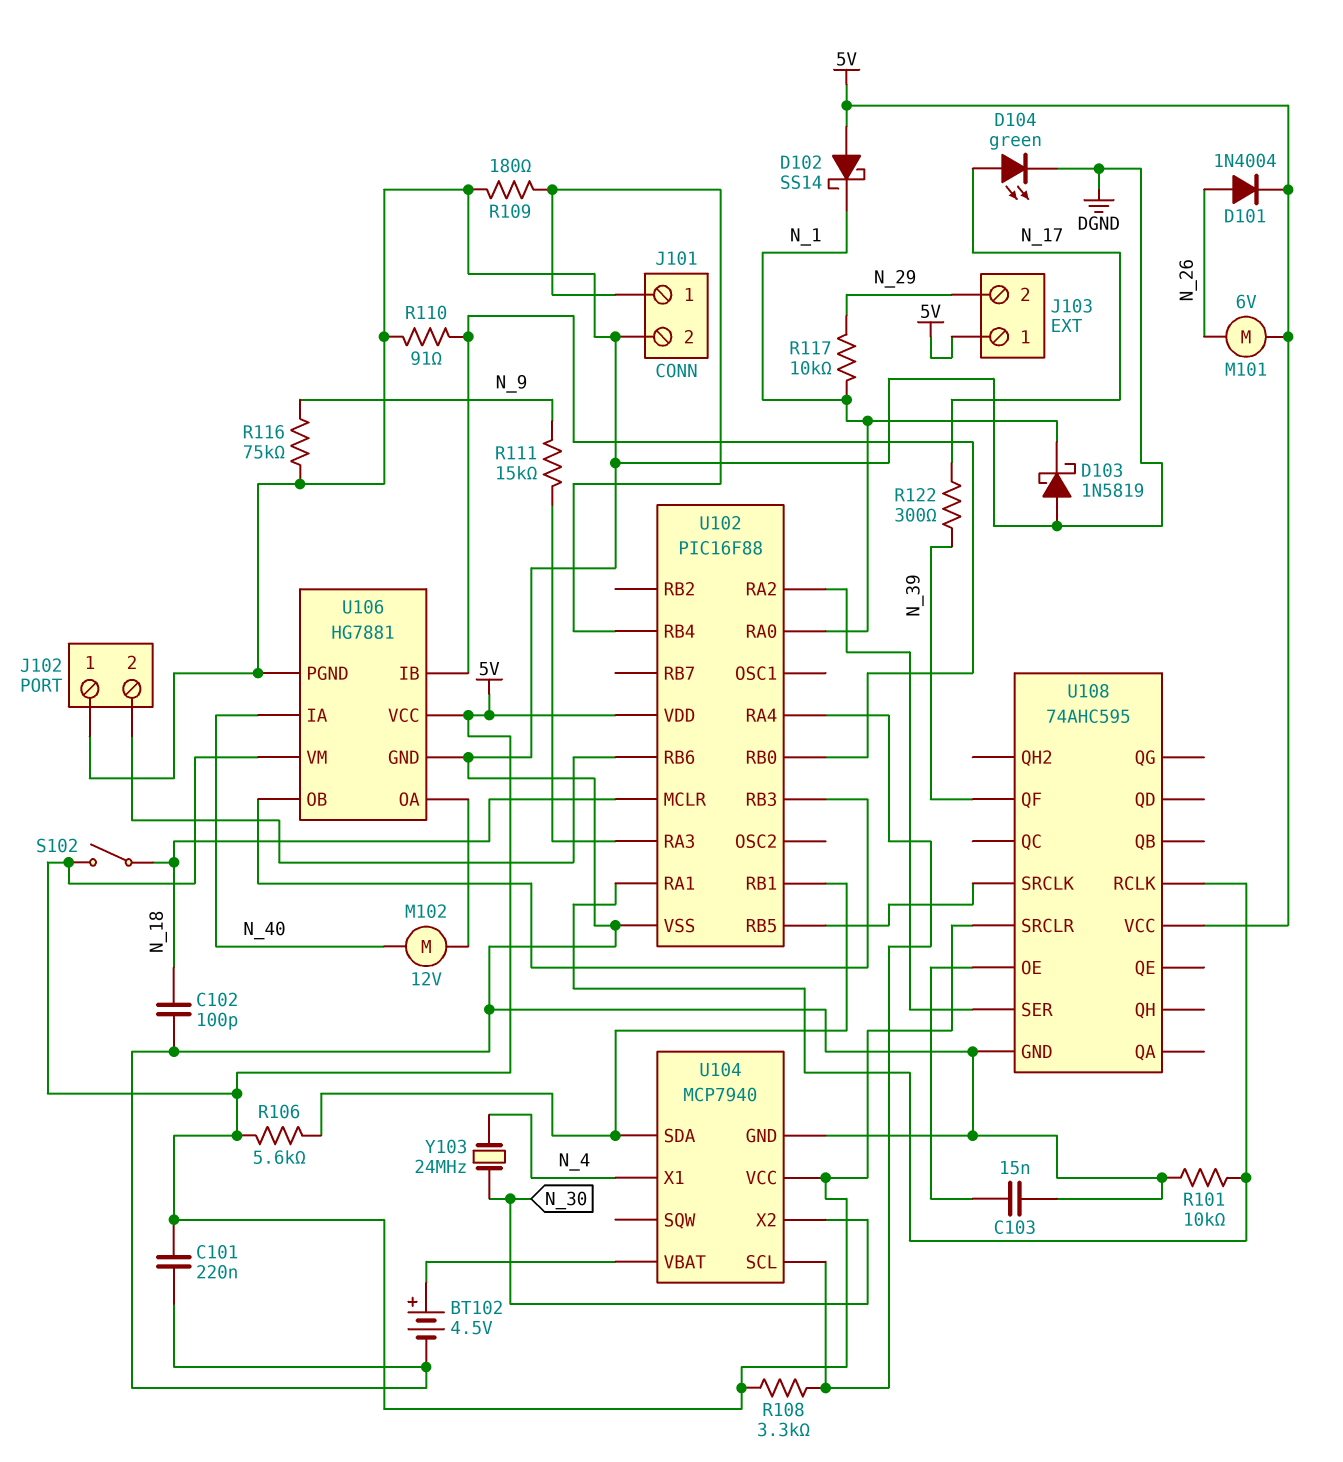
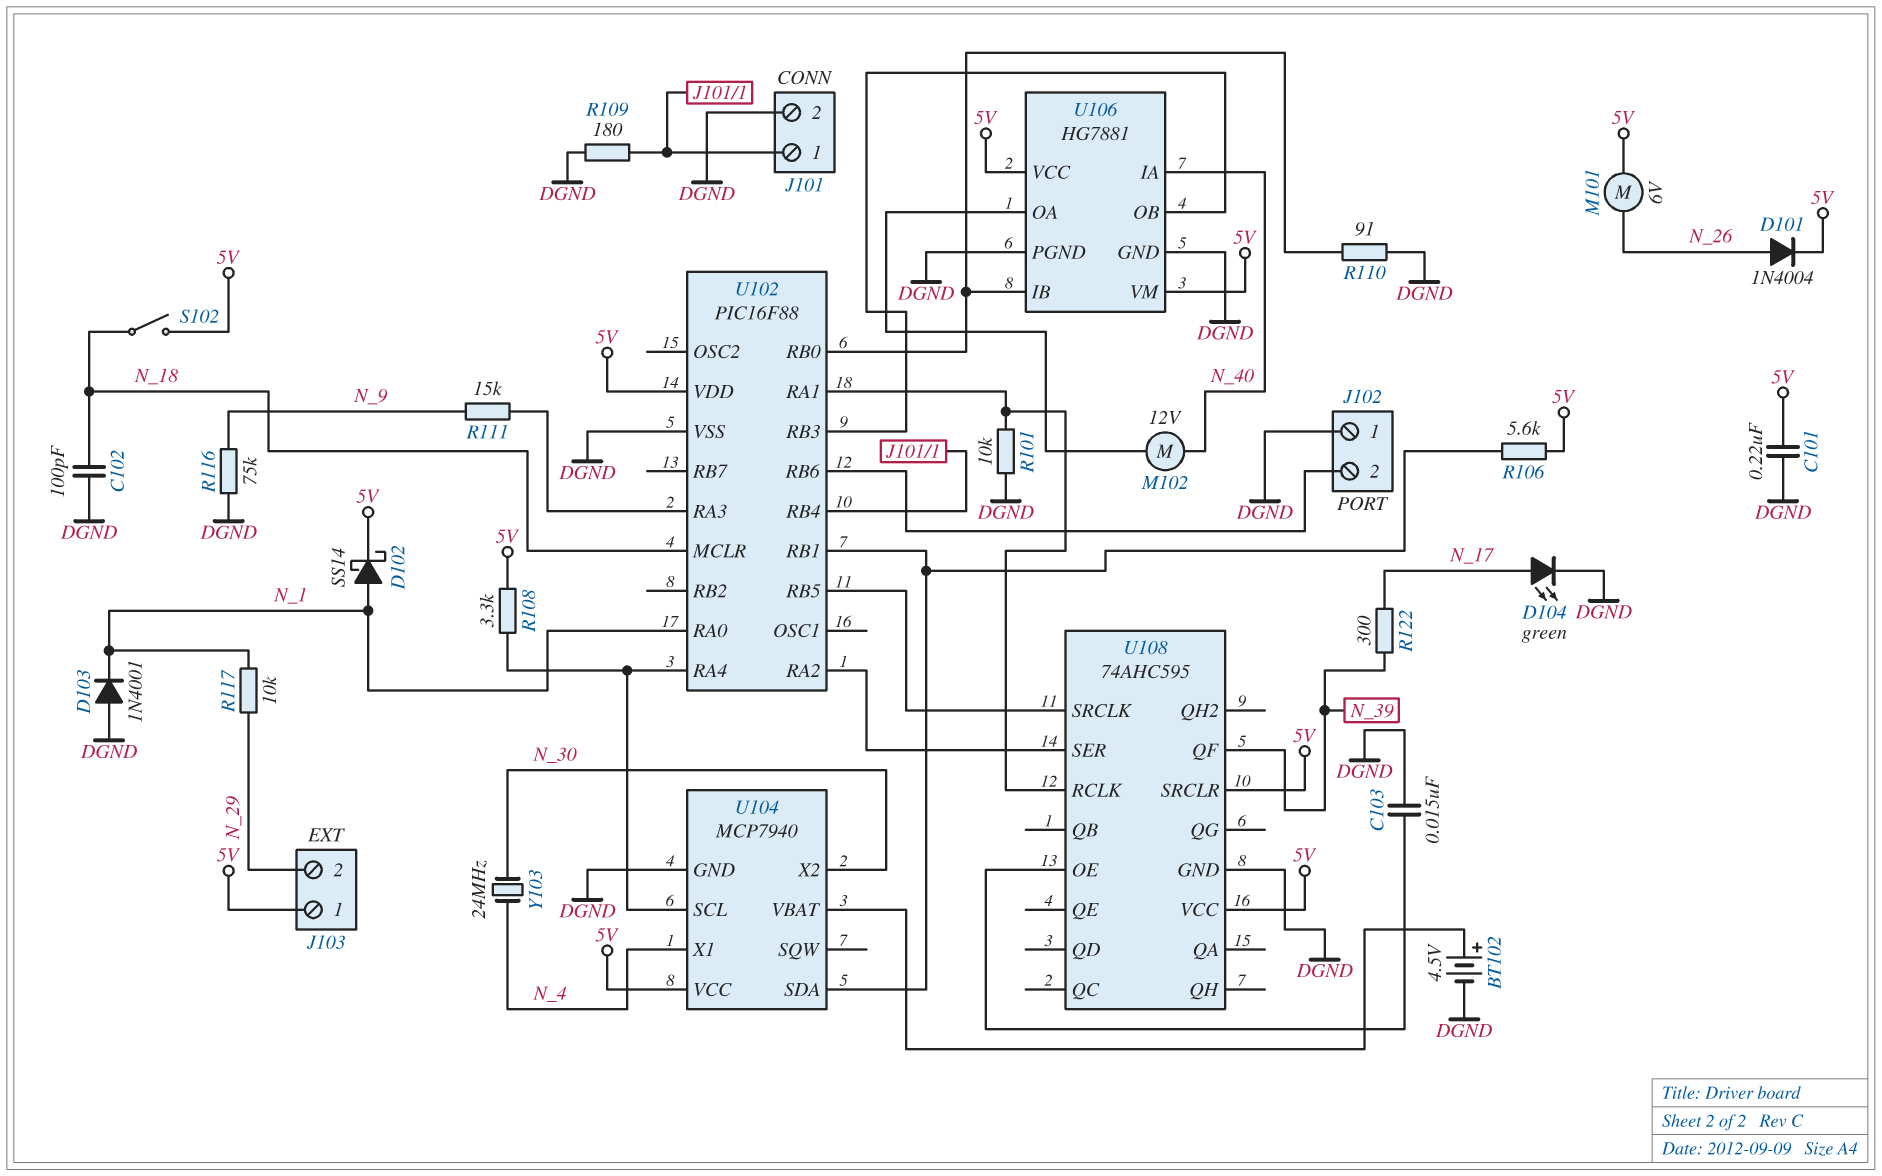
D102: schottky SS14 (A 5V, K N_1) -> schottky SS14 (A N_1, K 5V)
D103: schottky 1N5819 (A DGND, K N_1) -> diode 1N4001 (A DGND, K N_1)

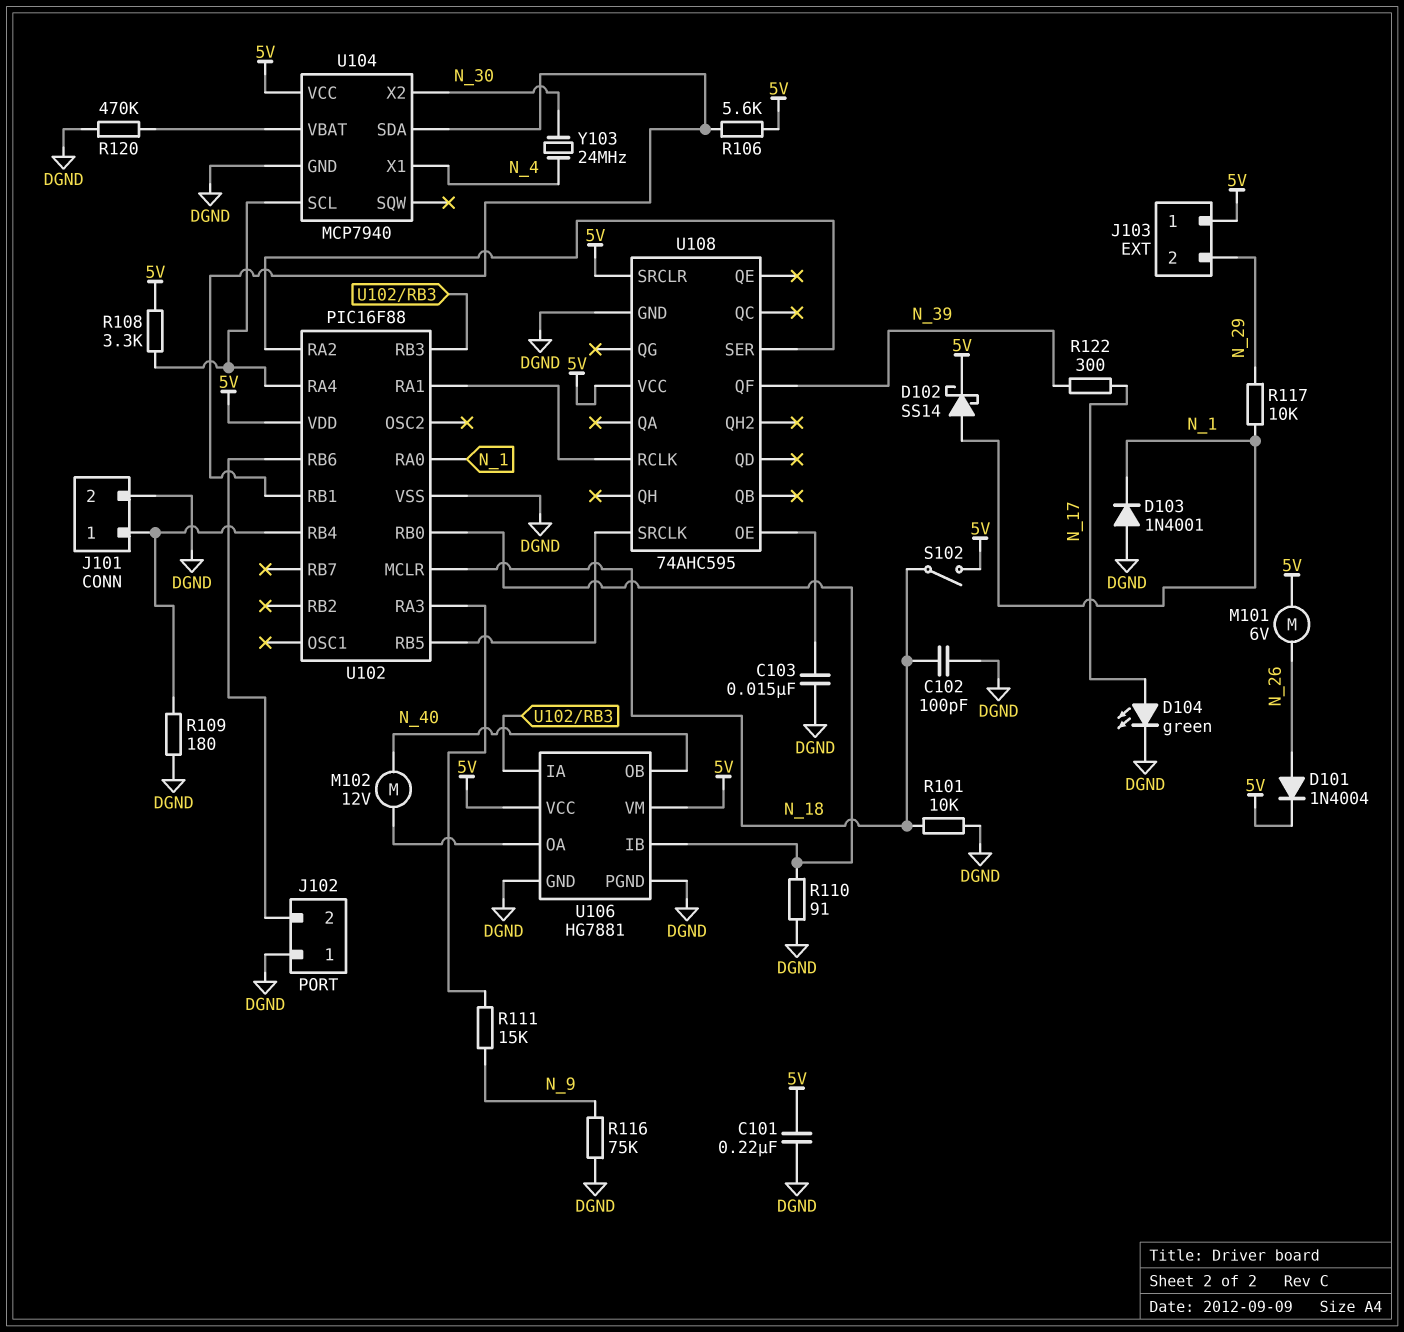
BT102: 4.5V (plus U104/VBAT, minus DGND) -> none
R101: 10k (DGND, U102/RA1) -> 10k (DGND, N_18)
R120: none -> 470k (DGND, U104/VBAT)
U106 pin IA: N_40 -> U102/RB3
U106 pin OB: U102/RB3 -> N_40

